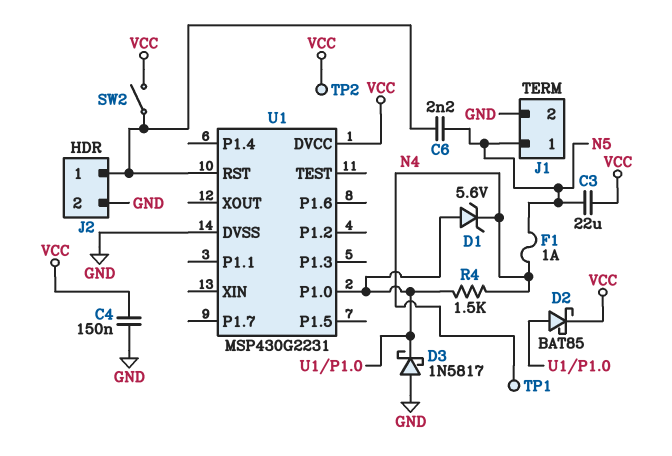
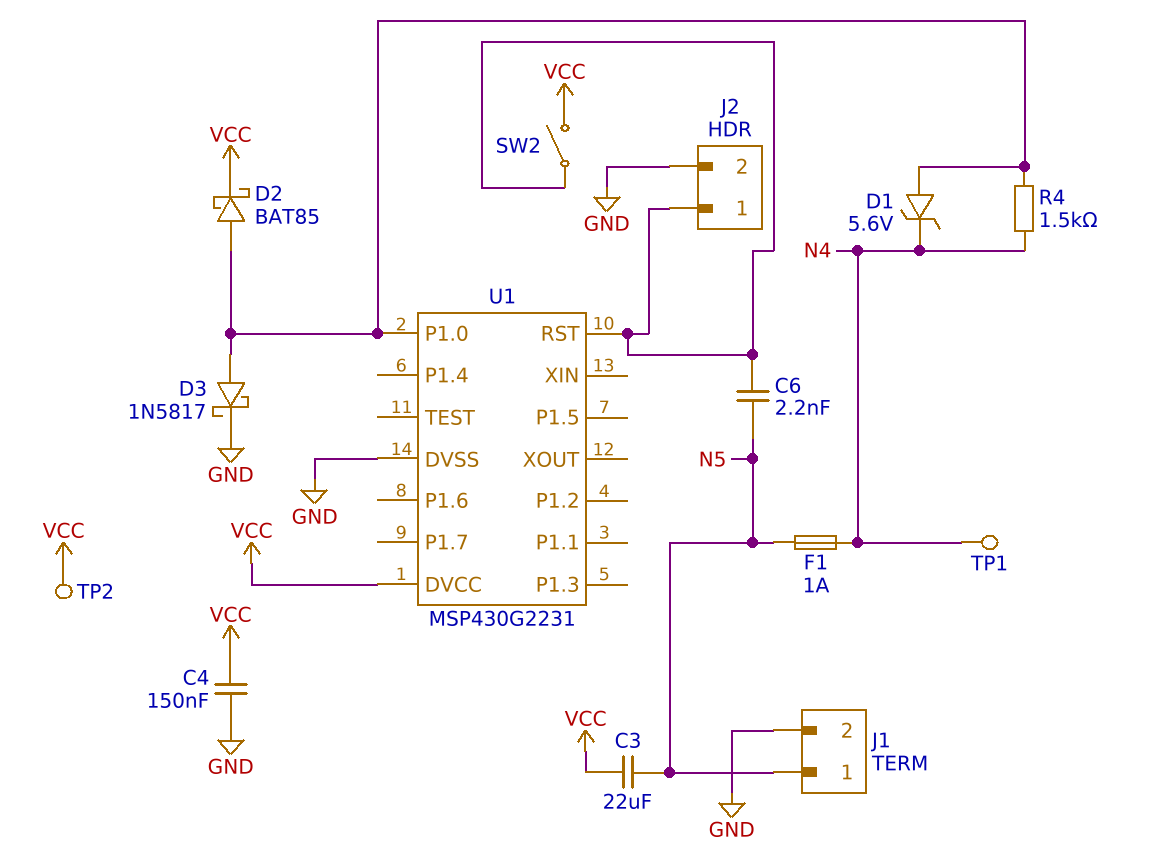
D3: schottky 1N5817 (A GND, K U1/P1.0) -> schottky 1N5817 (A U1/P1.0, K GND)

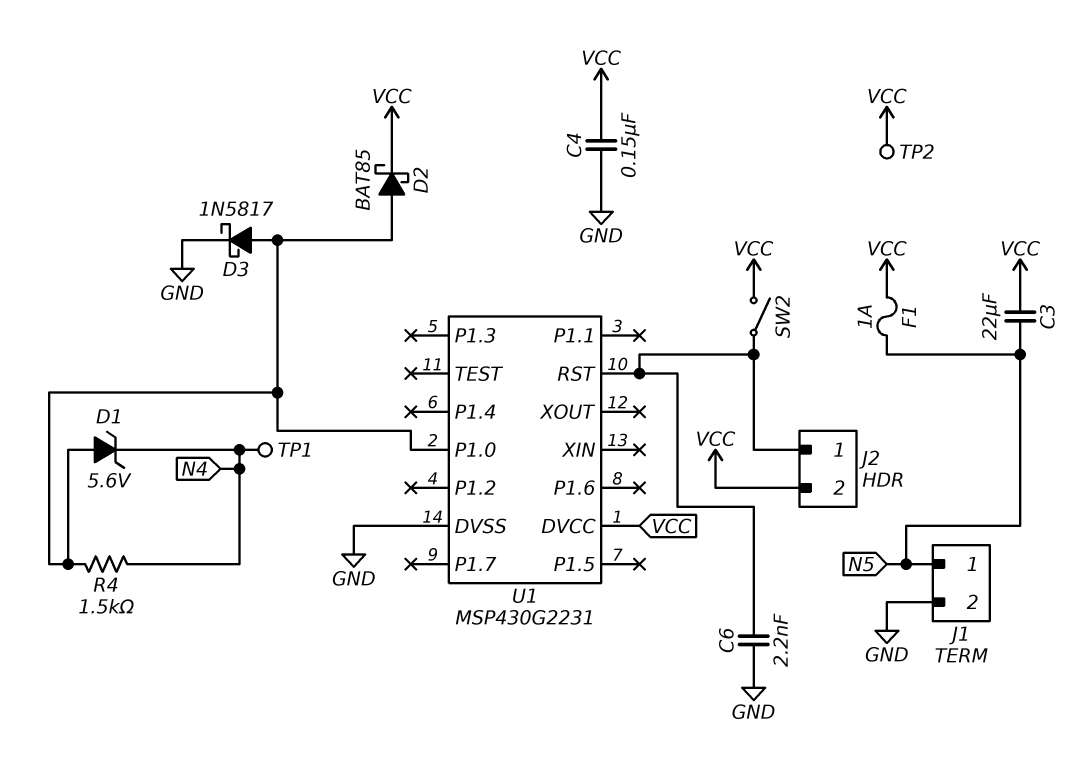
C6: 2.2nF (J2/1, N5) -> 2.2nF (GND, J2/1)
F1: 1A (N4, N5) -> 1A (N5, VCC)
J2 pin 2: GND -> VCC

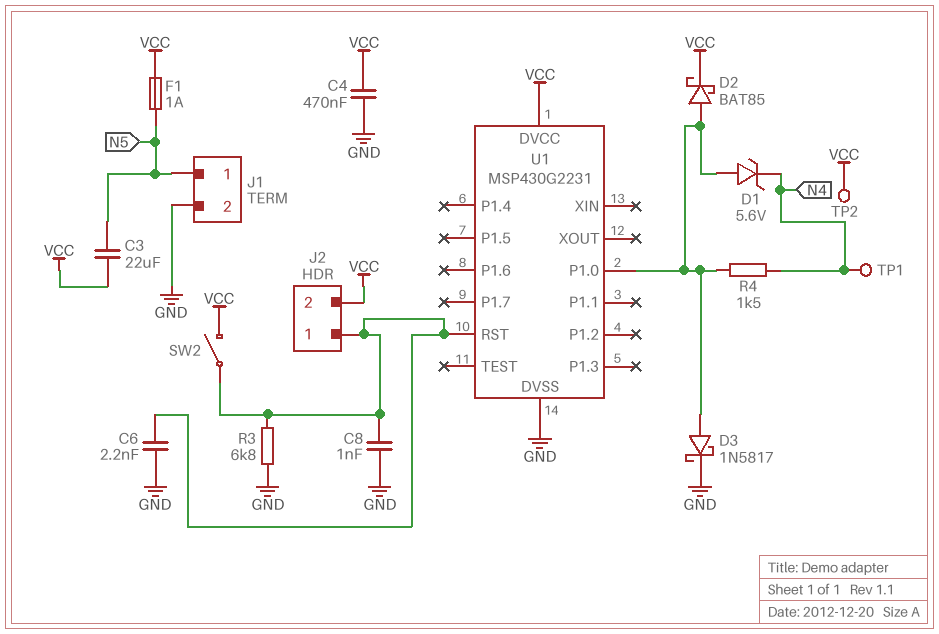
C4: 150nF (GND, VCC) -> 470nF (GND, VCC)
C8: none -> 1nF (GND, J2/1)
R3: none -> 6.8k (GND, J2/1)

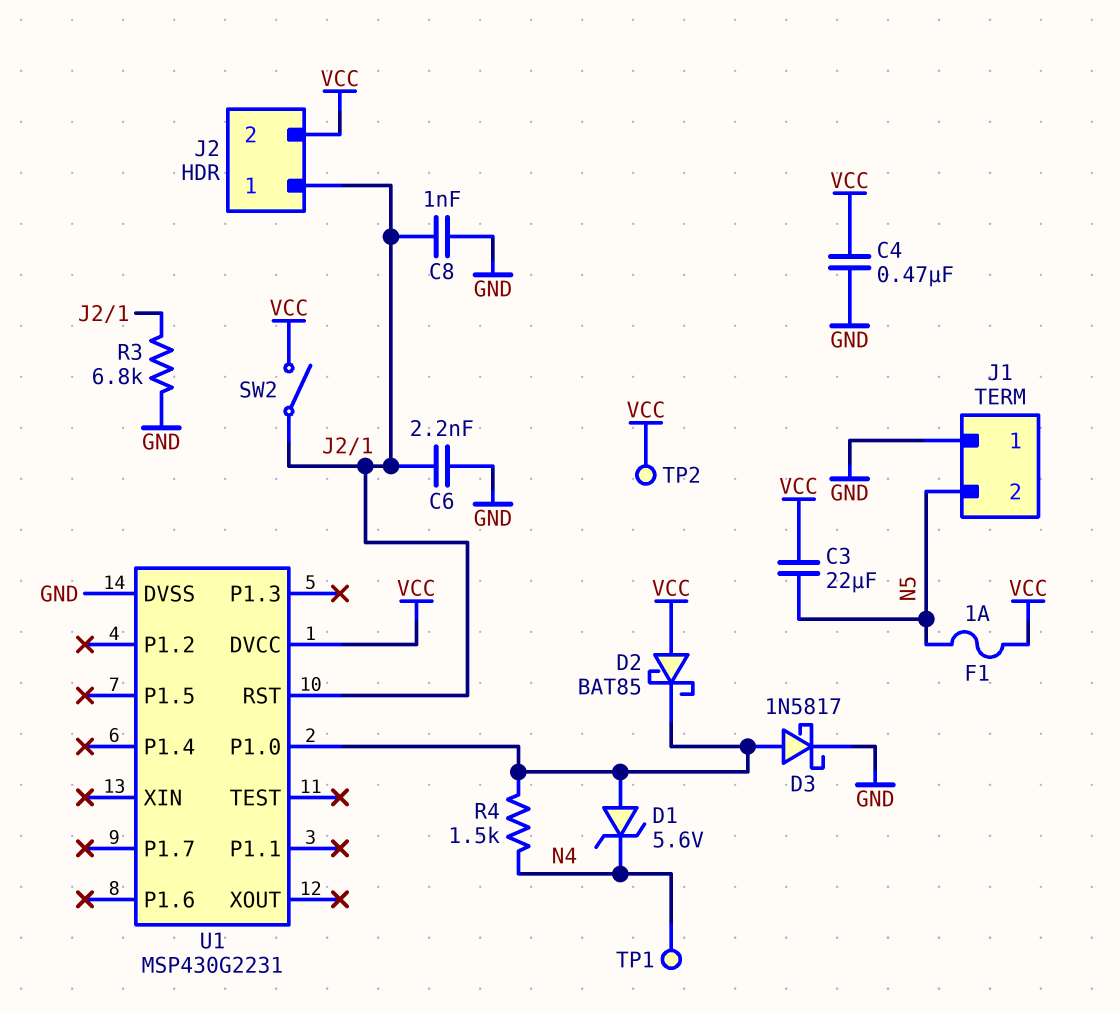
D2: schottky BAT85 (A U1/P1.0, K VCC) -> schottky BAT85 (A VCC, K U1/P1.0)
J1 pin 1: N5 -> GND
J1 pin 2: GND -> N5

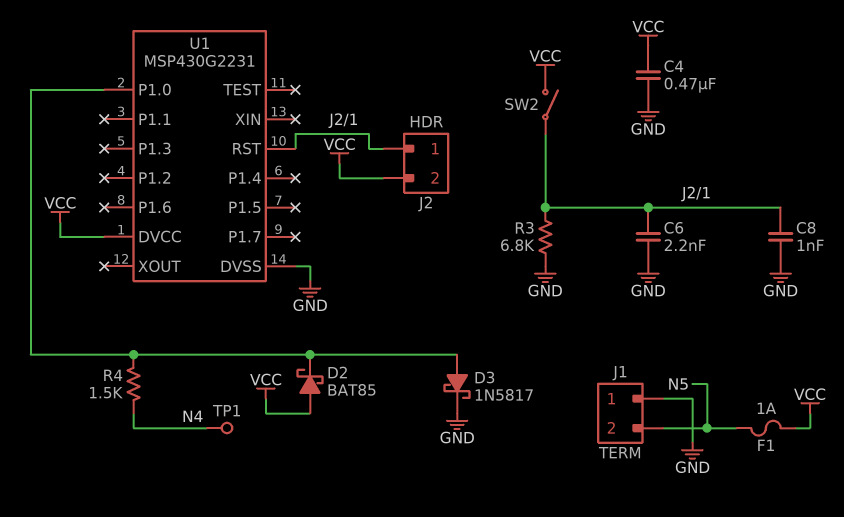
C3: 22uF (N5, VCC) -> none
D1: zener 5.6V (A U1/P1.0, K N4) -> none
TP2: test point (VCC) -> none

